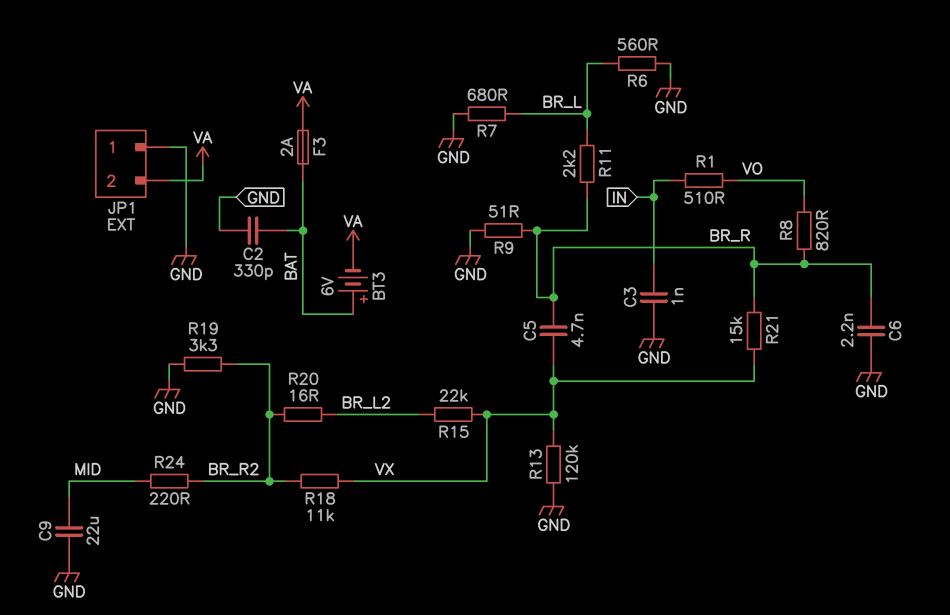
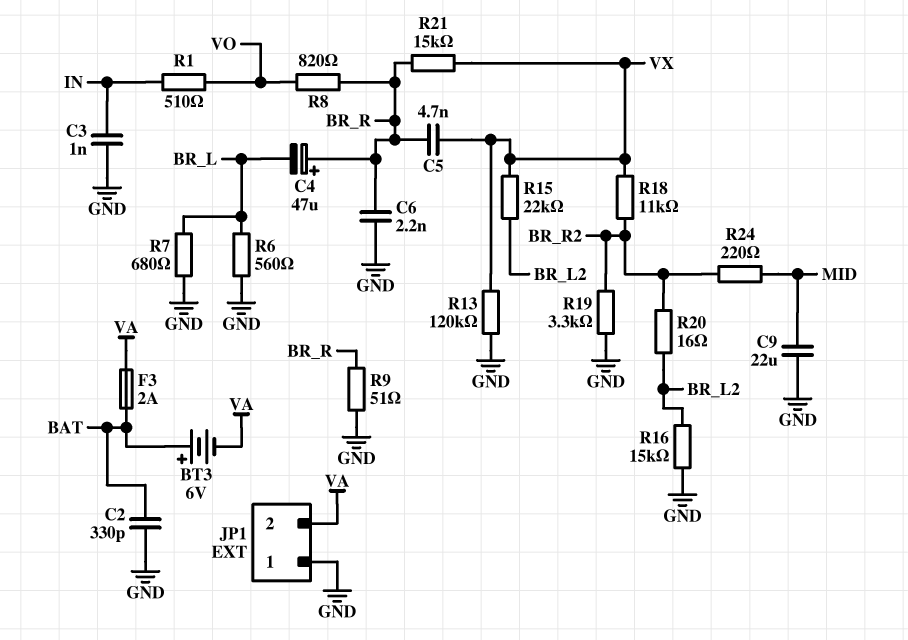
C4: none -> 47uF (plus BR_R, minus BR_L)
R11: 2.2k (BR_L, BR_R) -> none
R16: none -> 15k (BR_L2, GND)

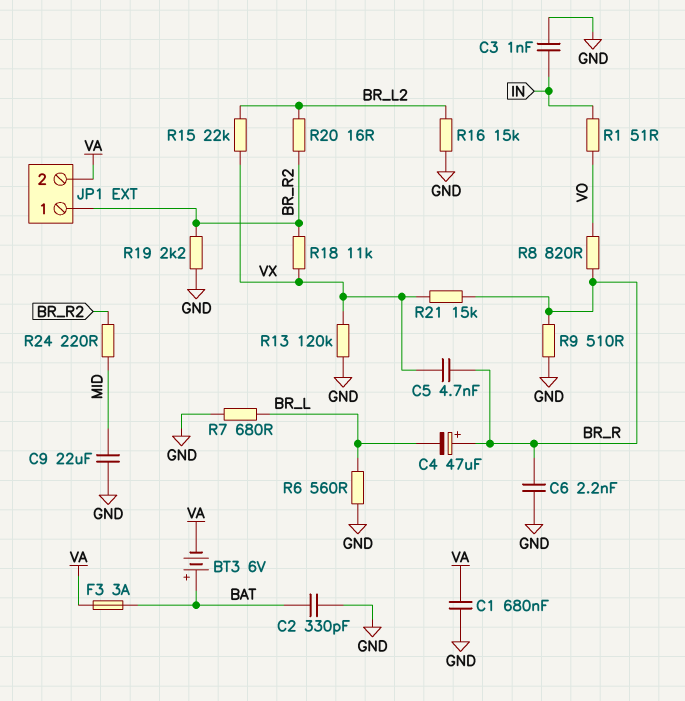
C1: none -> 680nF (GND, VA)
F3: 2A (BAT, VA) -> 3A (BAT, VA)
JP1 pin 1: GND -> BR_R2
R1: 510 (IN, VO) -> 51 (IN, VO)
R9: 51 (BR_R, GND) -> 510 (BR_R, GND)
R19: 3.3k (BR_R2, GND) -> 2.2k (BR_R2, GND)

